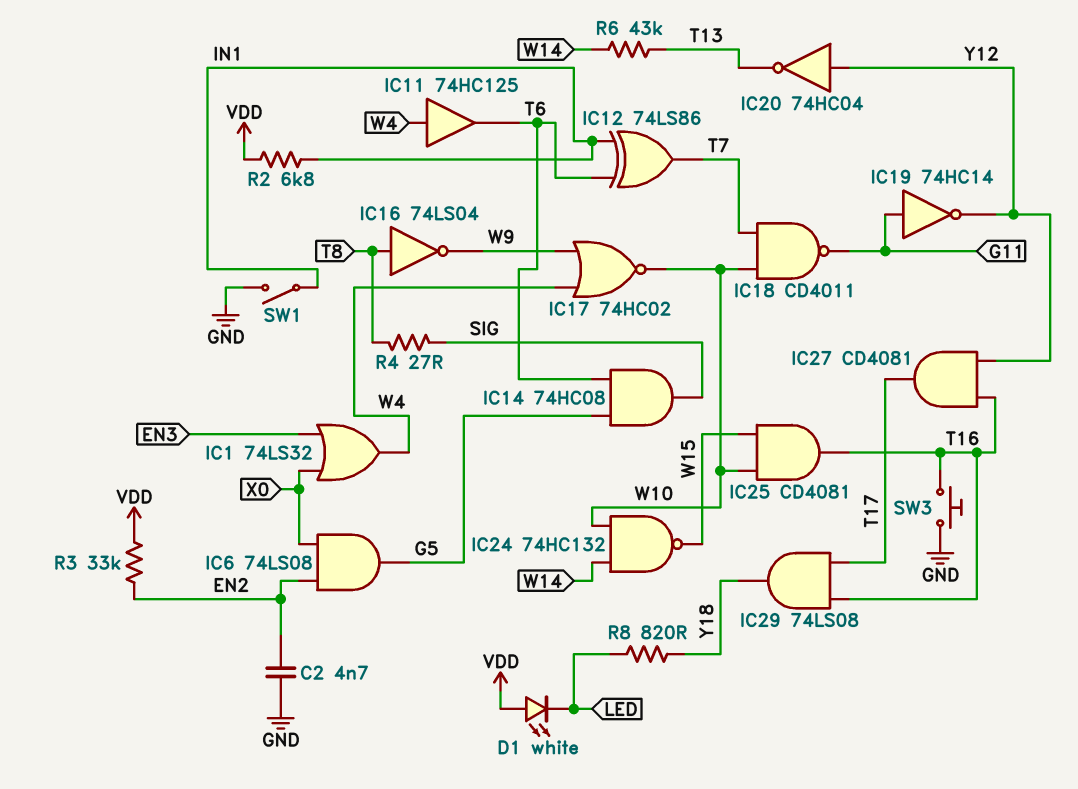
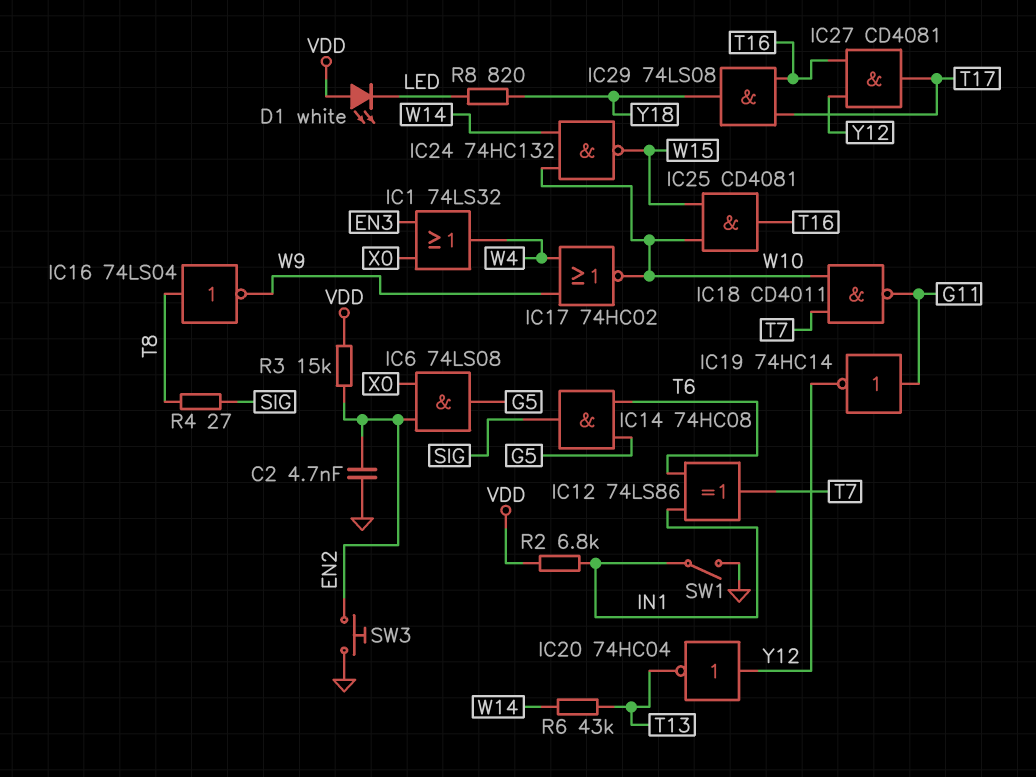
IC11: buffer 74HC125 (in W4, out T6) -> none
R3: 33k (EN2, VDD) -> 15k (EN2, VDD)
SW3: button (GND, T16) -> button (EN2, GND)

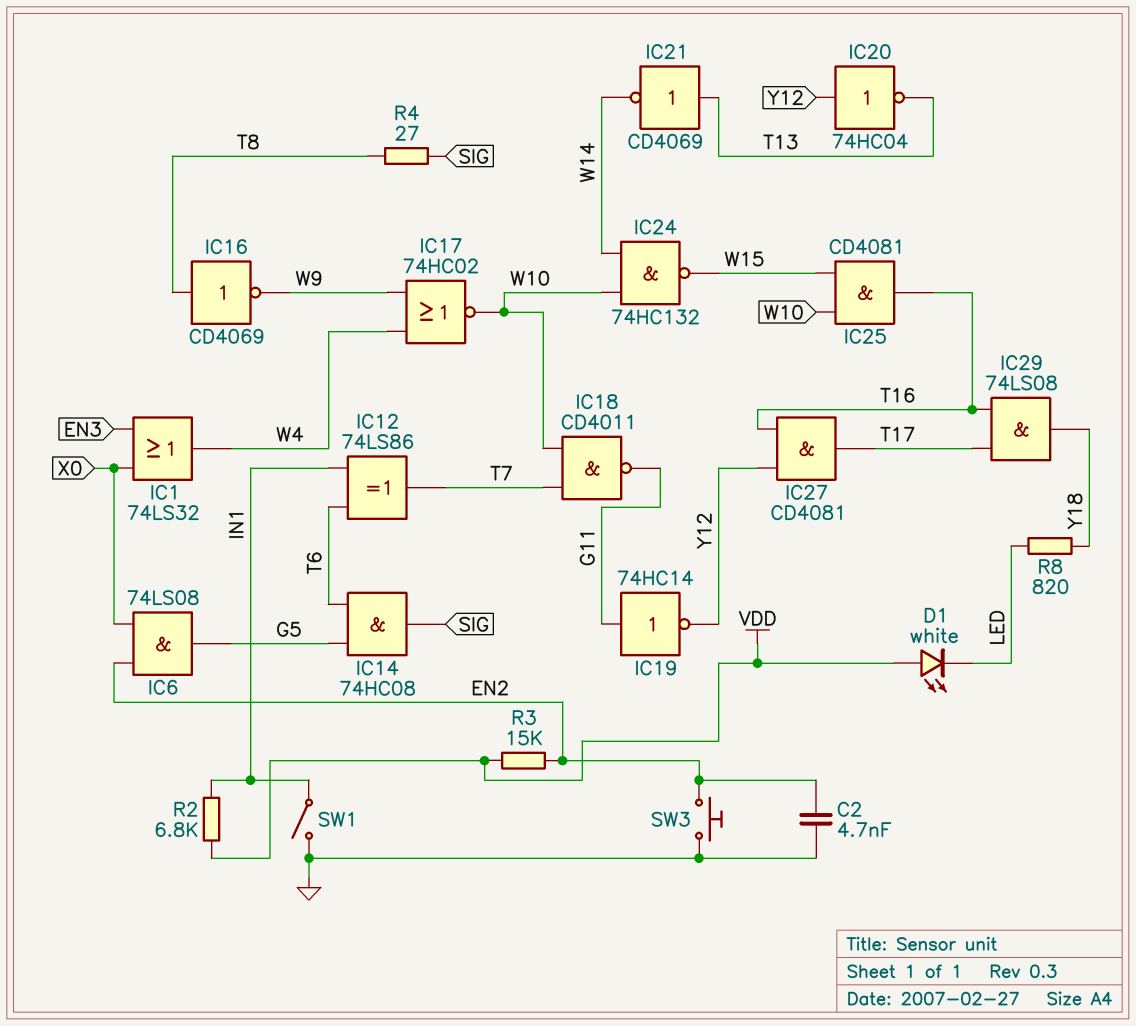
IC16: NOT 74LS04 (in T8, out W9) -> NOT CD4069 (in T8, out W9)
IC21: none -> NOT CD4069 (in T13, out W14)
R6: 43k (T13, W14) -> none

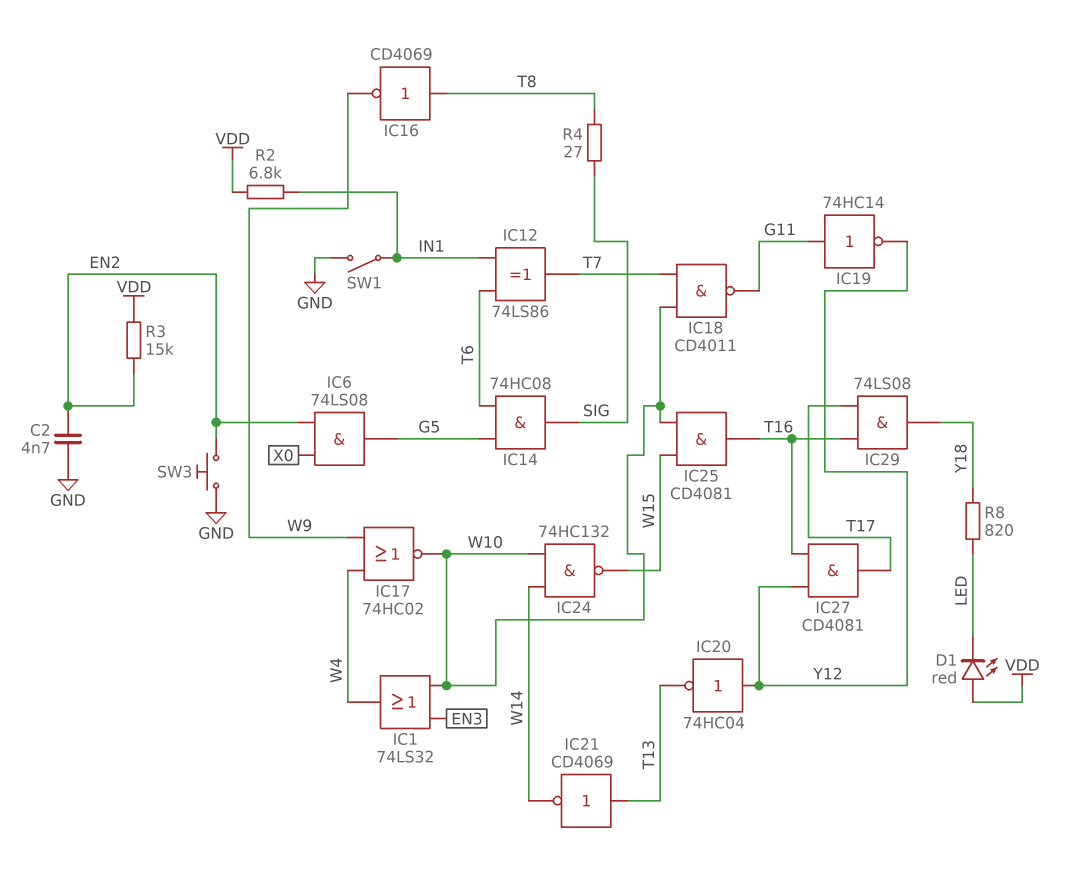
D1: LED white (A VDD, K LED) -> LED red (A VDD, K LED)
IC1: OR 74LS32 (in EN3, in X0, out W4) -> OR 74LS32 (in EN3, in W10, out W4)

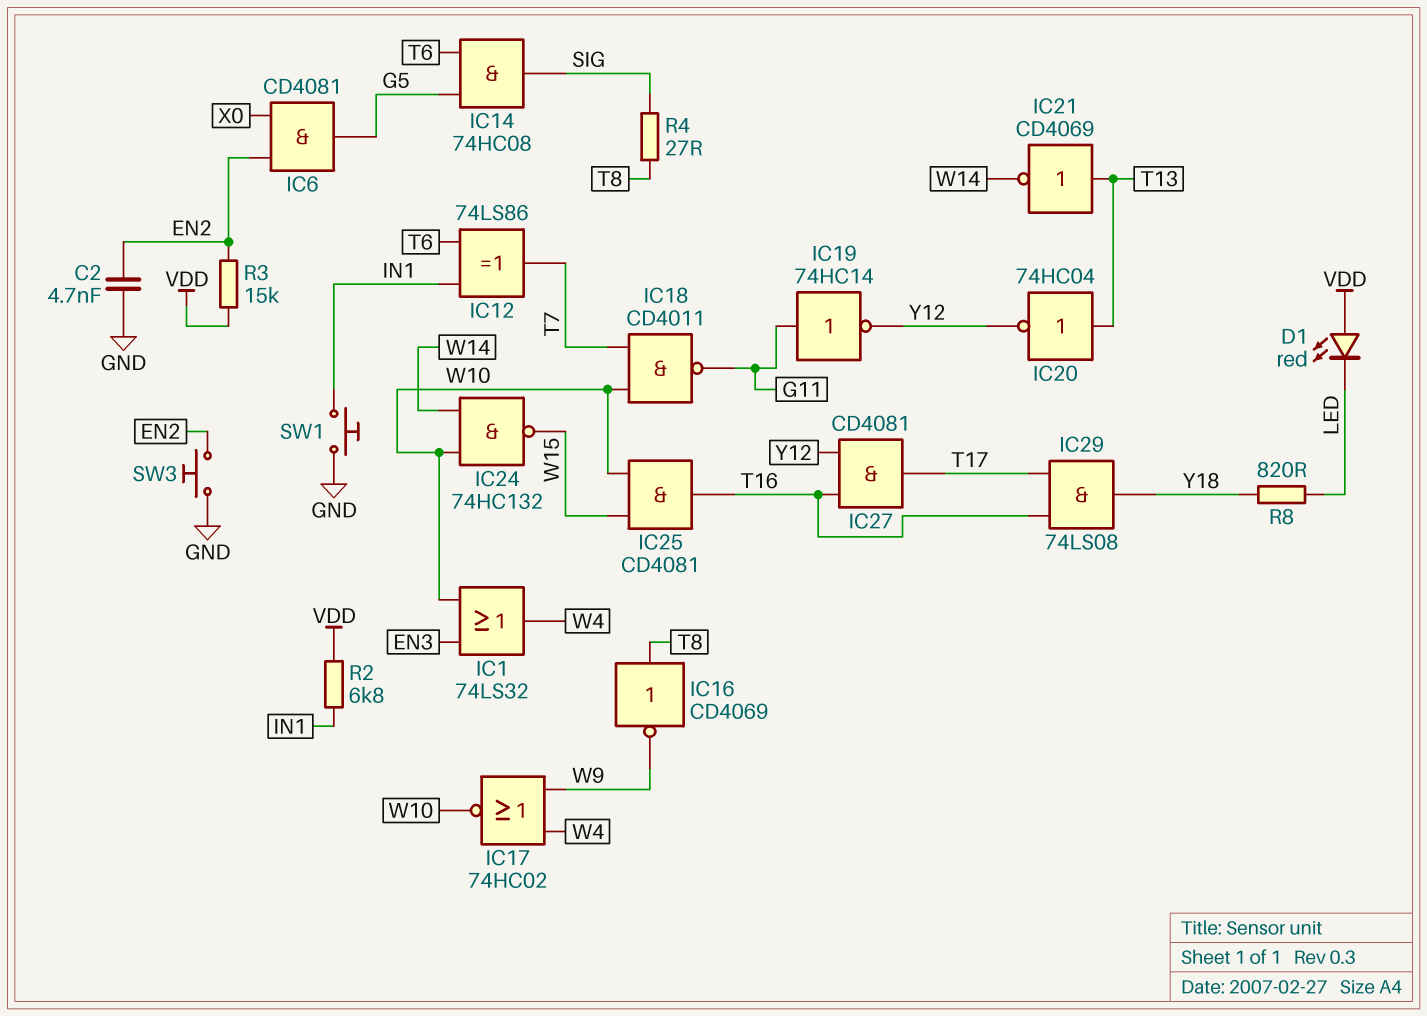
IC6: AND 74LS08 (in EN2, in X0, out G5) -> AND CD4081 (in EN2, in X0, out G5)
IC20: NOT 74HC04 (in Y12, out T13) -> NOT 74HC04 (in T13, out Y12)
SW1: switch (GND, IN1) -> button (GND, IN1)

